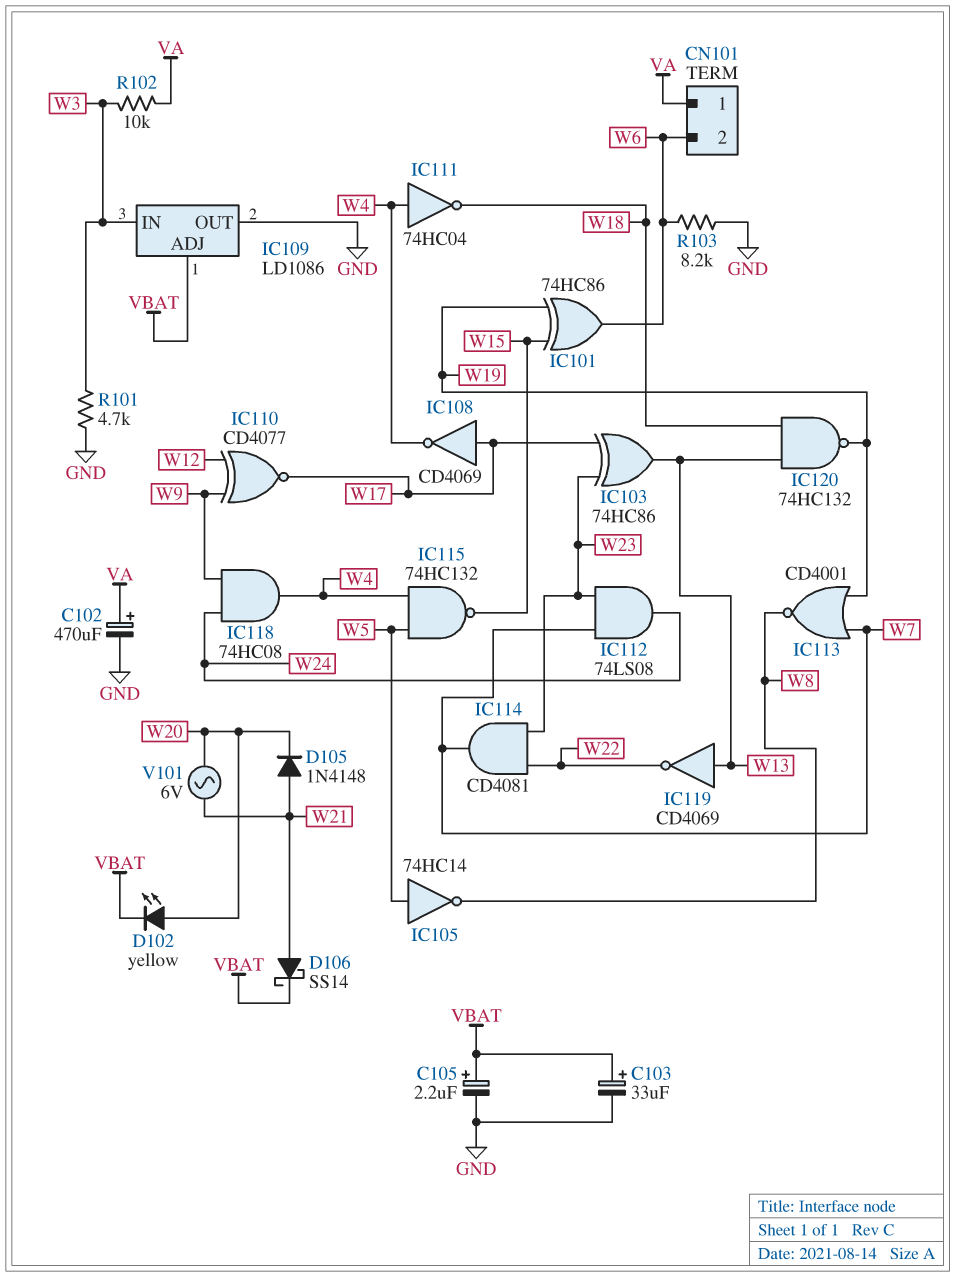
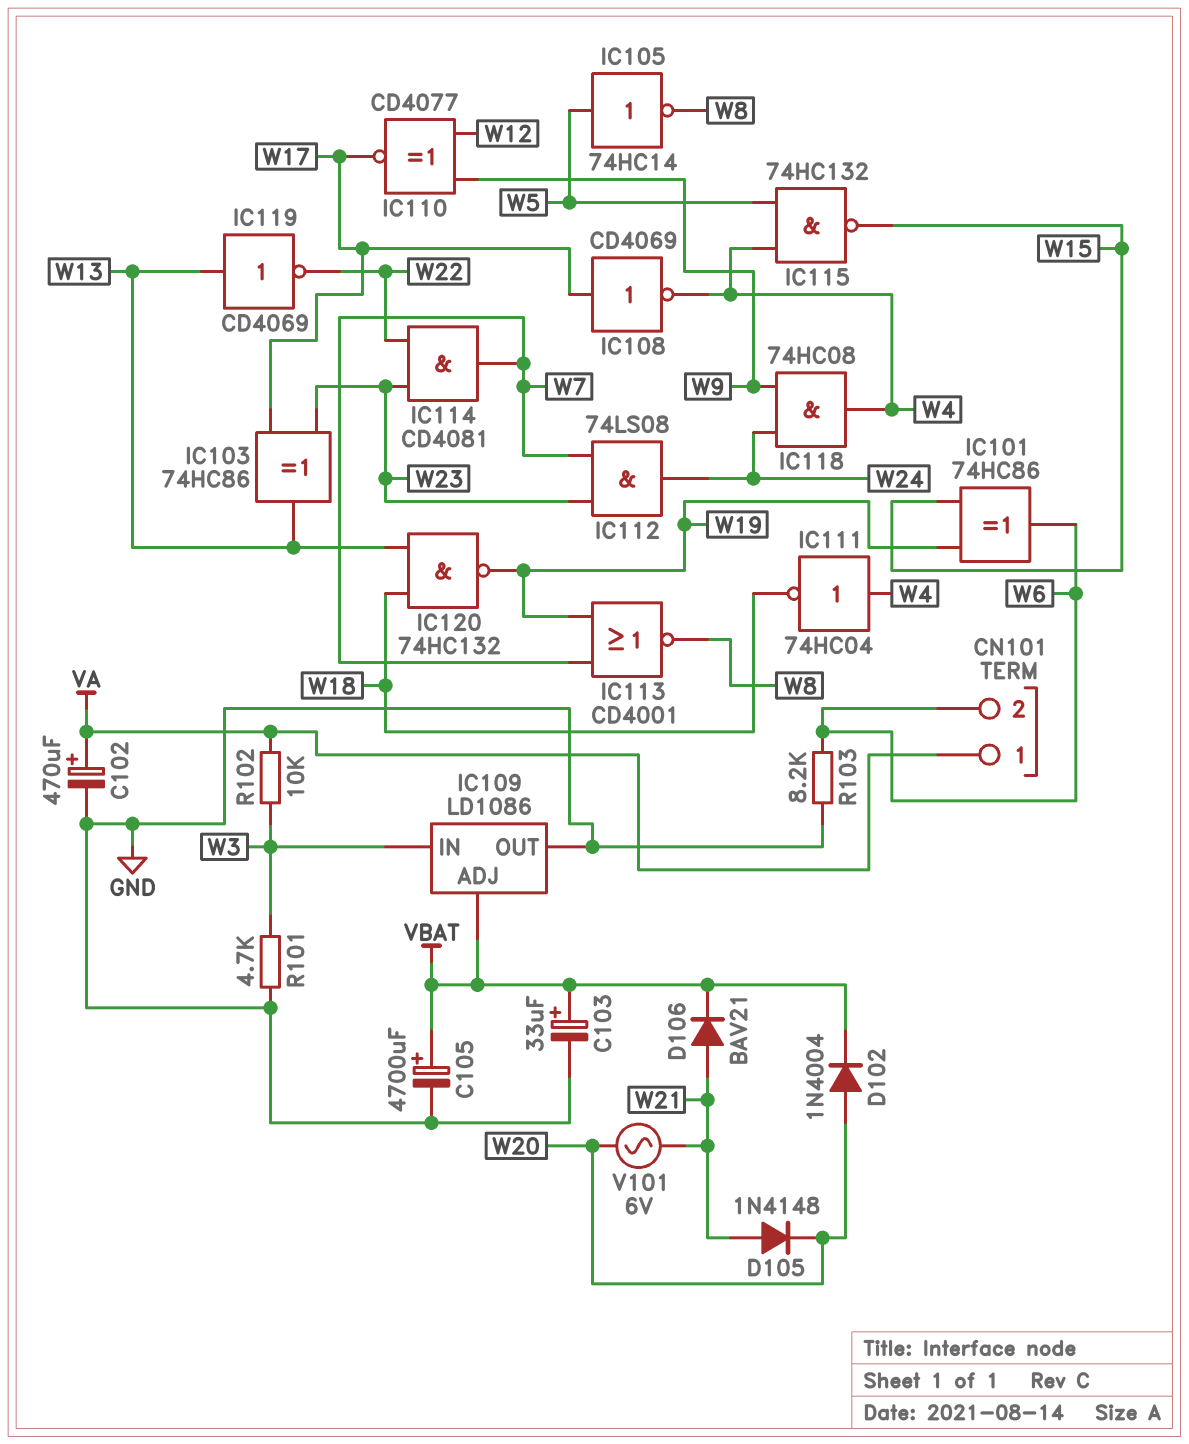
C105: 2.2uF (plus VBAT, minus GND) -> 4700uF (plus VBAT, minus GND)
D102: LED yellow (A W20, K VBAT) -> diode 1N4004 (A W20, K VBAT)
D106: schottky SS14 (A W21, K VBAT) -> diode BAV21 (A W21, K VBAT)

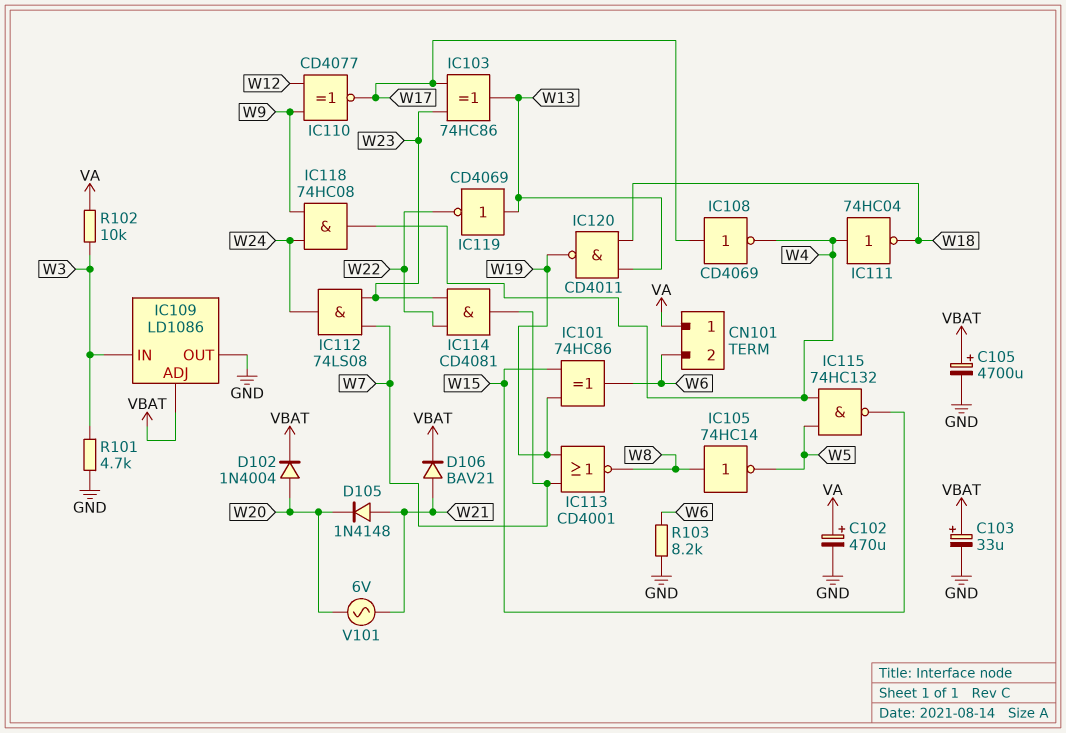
IC105: NOT 74HC14 (in W5, out W8) -> NOT 74HC14 (in W8, out W5)
IC120: NAND 74HC132 (in W13, in W18, out W19) -> NAND CD4011 (in W13, in W18, out W19)

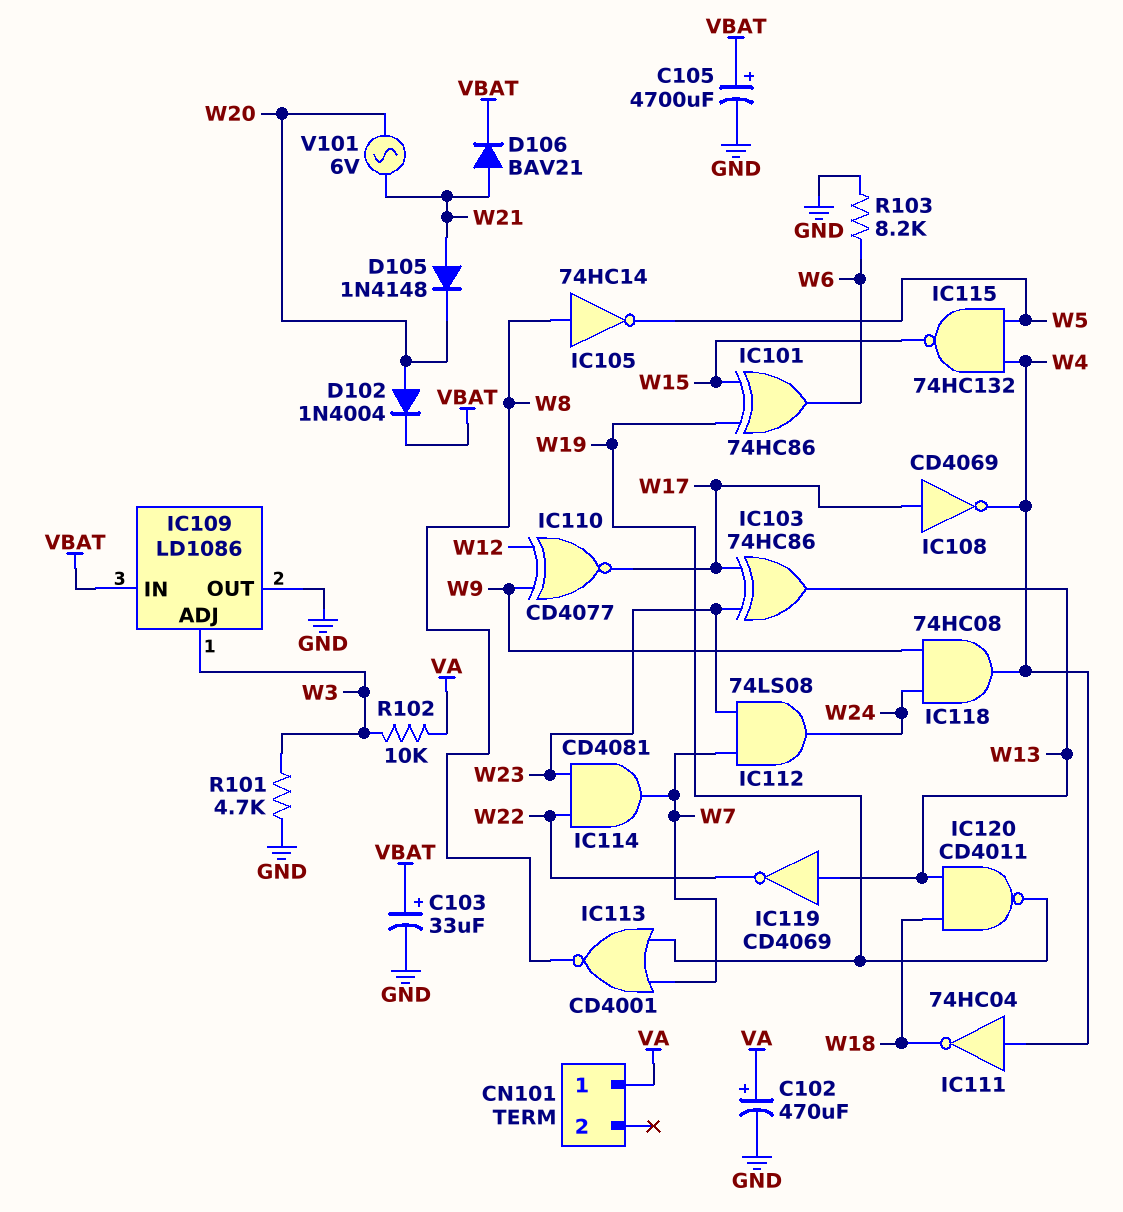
CN101 pin 2: W6 -> none
IC109 pin ADJ: VBAT -> W3
IC109 pin IN: W3 -> VBAT

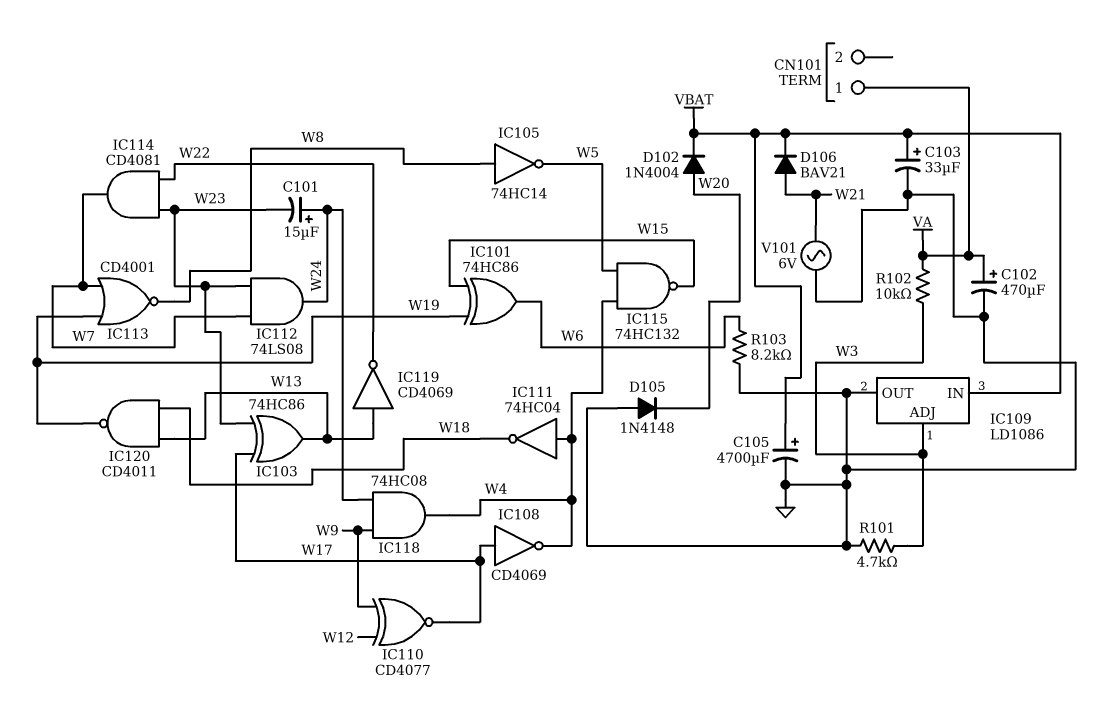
C101: none -> 15uF (plus W24, minus W23)
D105: diode 1N4148 (A W21, K W20) -> diode 1N4148 (A GND, K W20)
V101: AC 6V (W20, W21) -> AC 6V (GND, W21)

